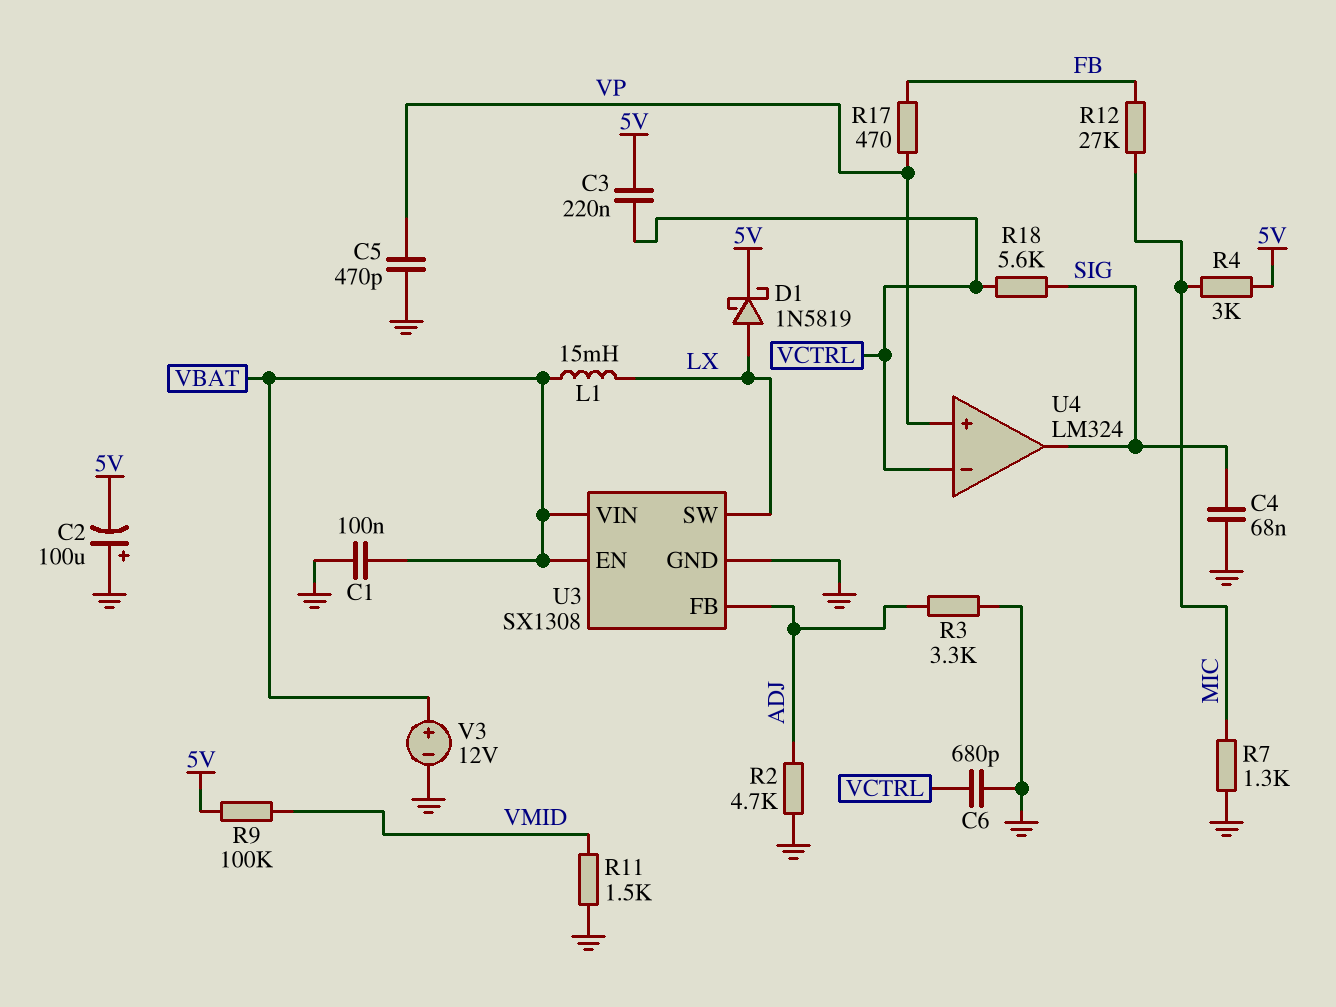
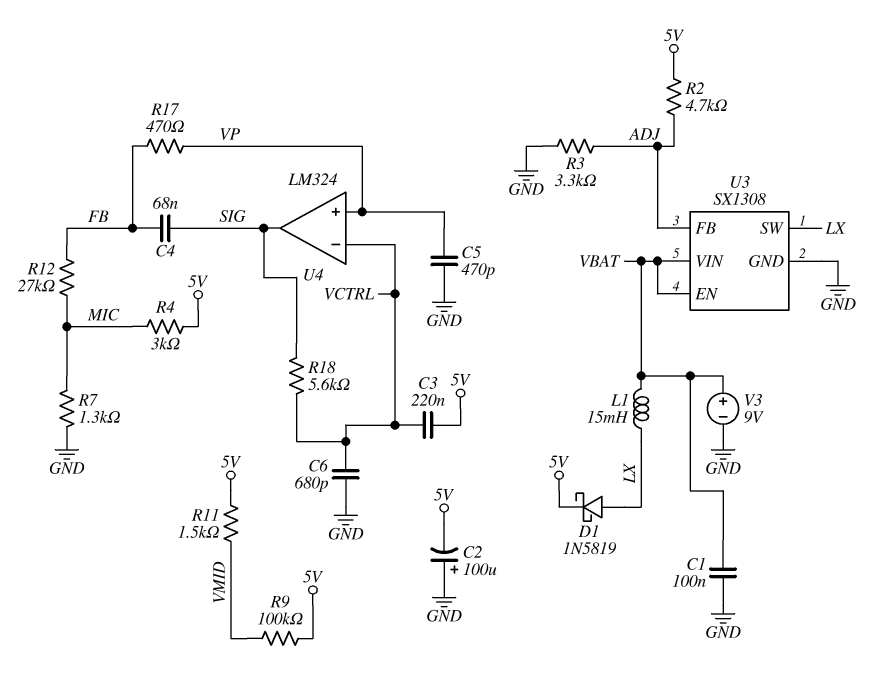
C4: 68nF (GND, SIG) -> 68nF (FB, SIG)
R2: 4.7k (ADJ, GND) -> 4.7k (5V, ADJ)
R11: 1.5k (GND, VMID) -> 1.5k (5V, VMID)
V3: 12V (plus VBAT, minus GND) -> 9V (plus VBAT, minus GND)

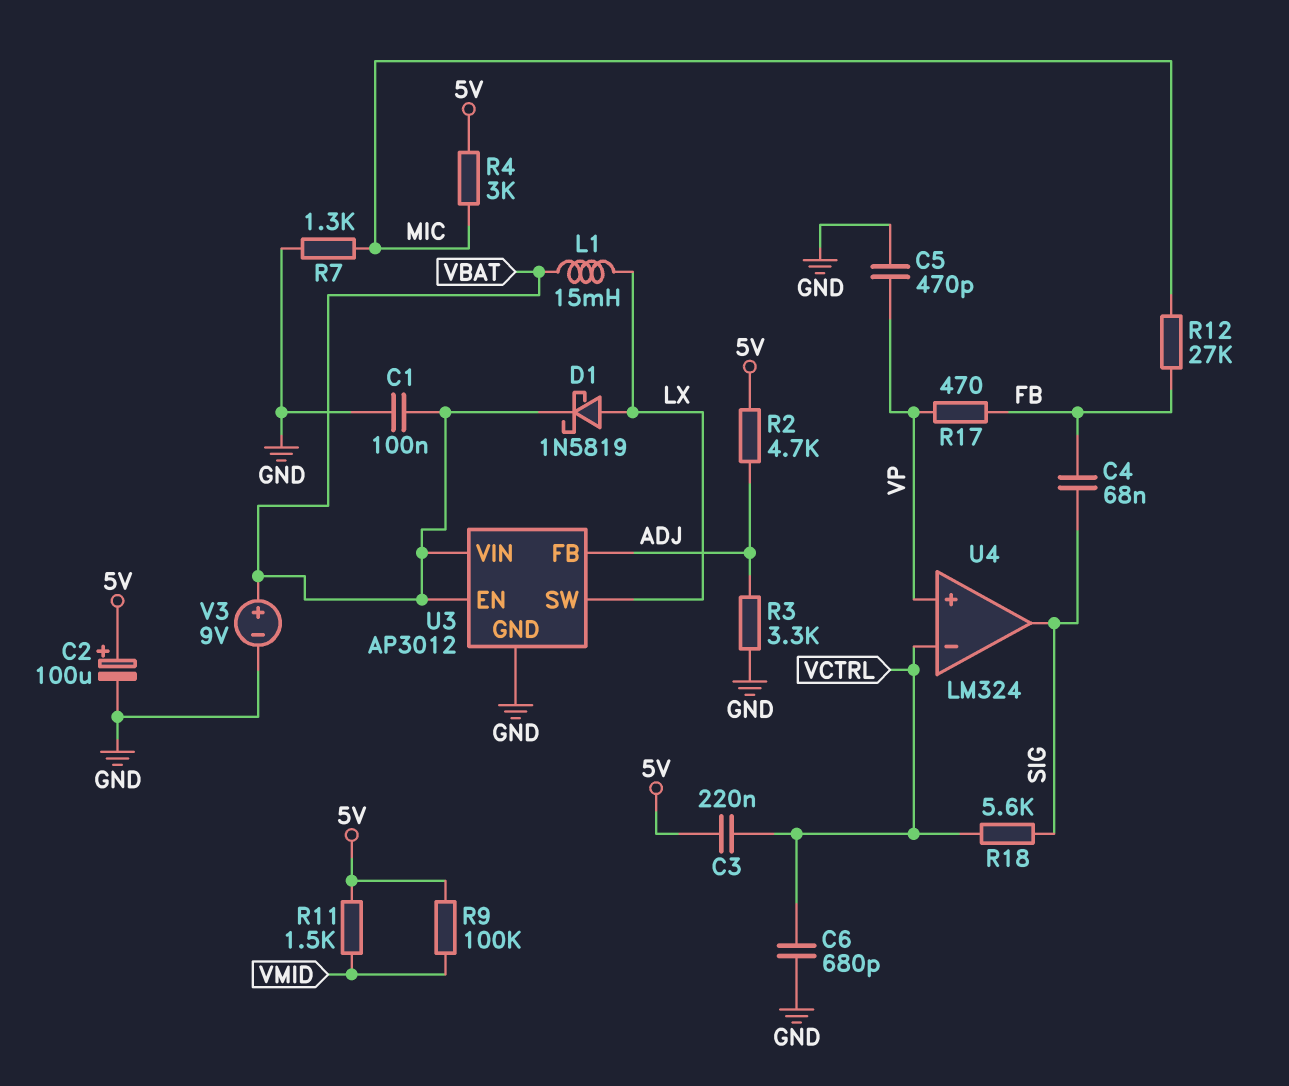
C2: 100uF (plus GND, minus 5V) -> 100uF (plus 5V, minus GND)
D1: schottky 1N5819 (A LX, K 5V) -> schottky 1N5819 (A LX, K VBAT)
U3: SX1308 -> AP3012

